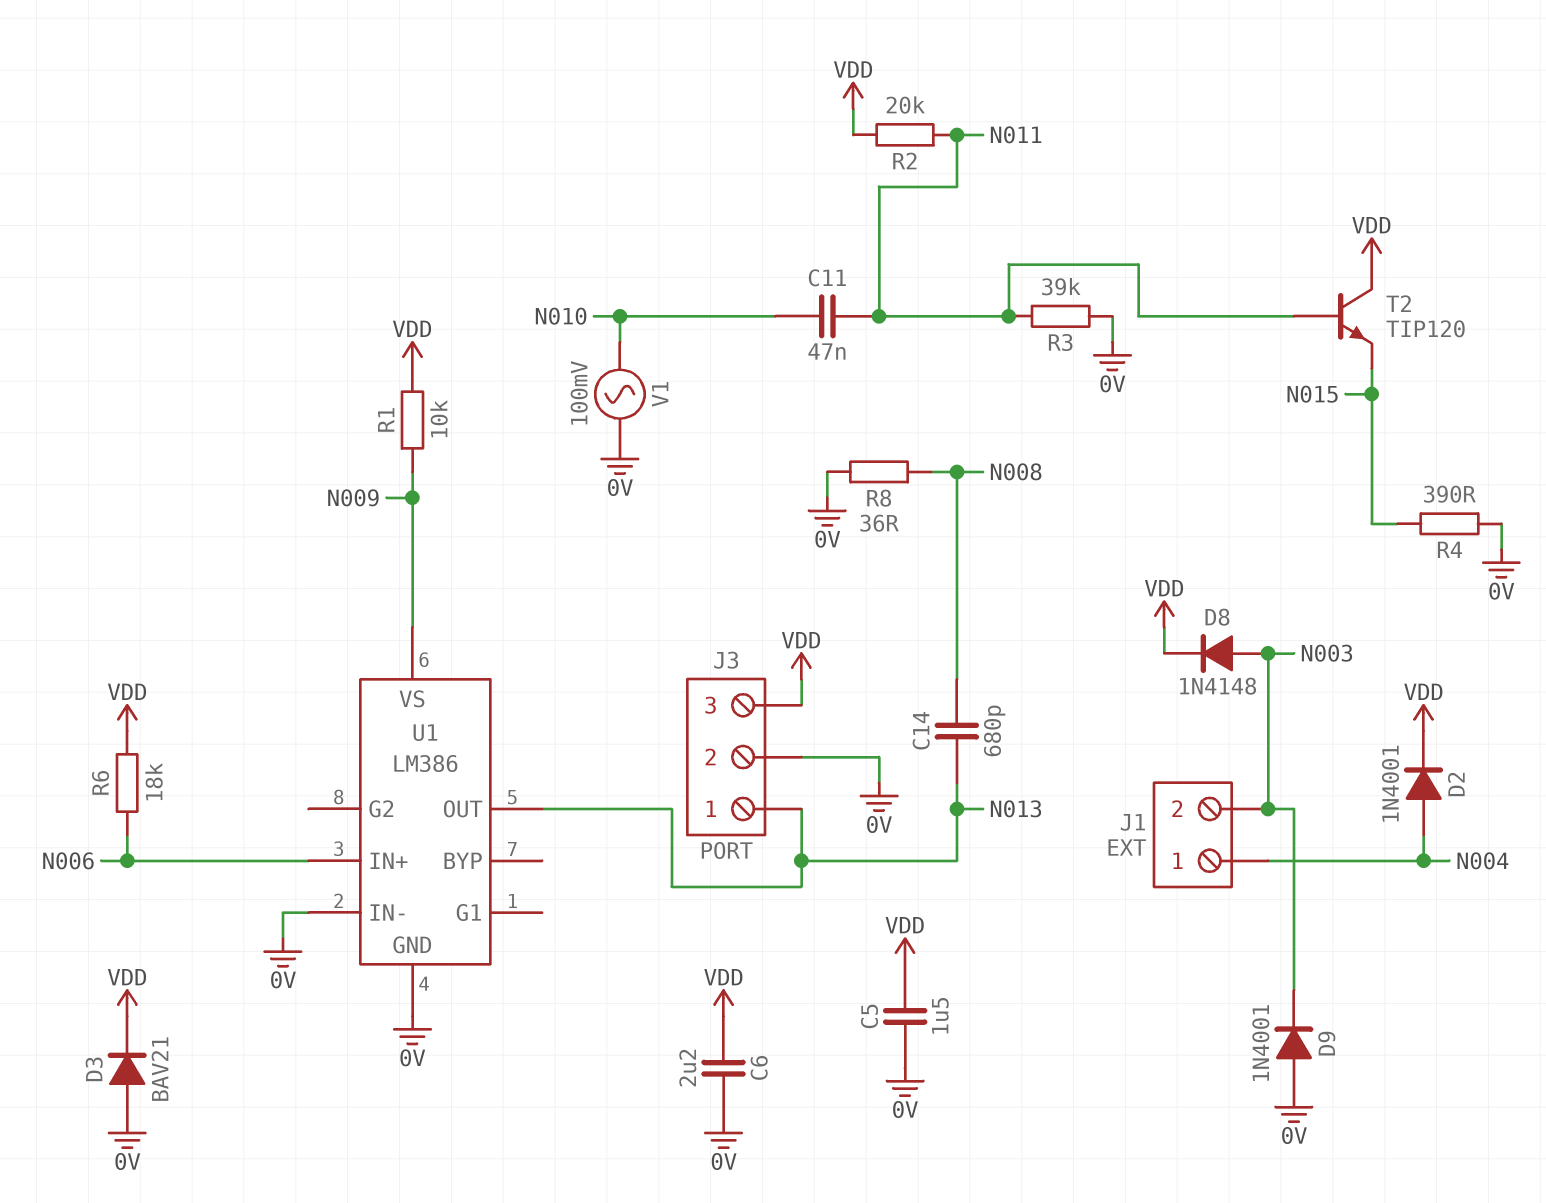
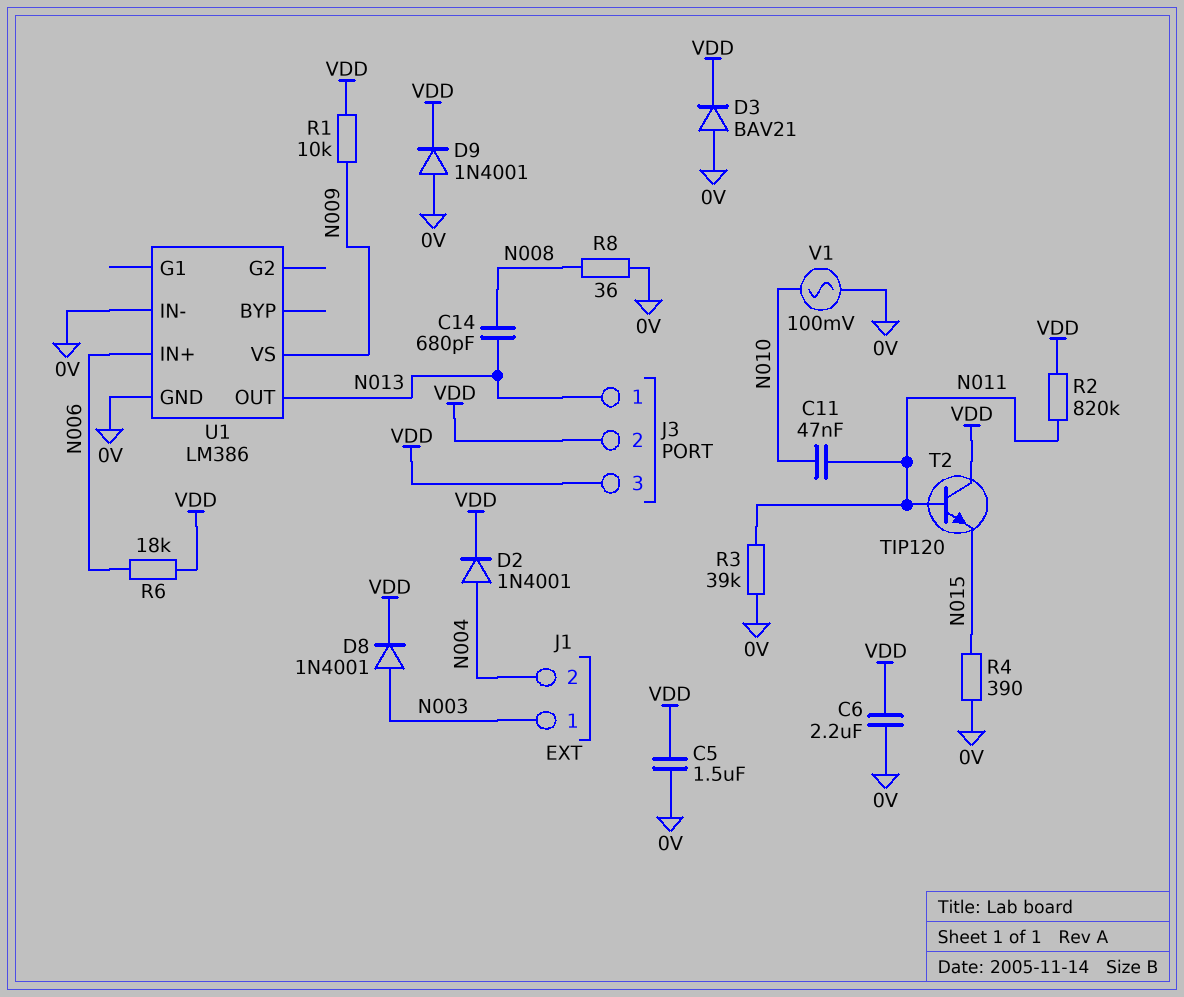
D8: diode 1N4148 (A N003, K VDD) -> diode 1N4001 (A N003, K VDD)
D9: diode 1N4001 (A 0V, K N003) -> diode 1N4001 (A 0V, K VDD)
J1 pin 1: N004 -> N003
J1 pin 2: N003 -> N004
J3 pin 2: 0V -> VDD
R2: 20k (N011, VDD) -> 820k (N011, VDD)

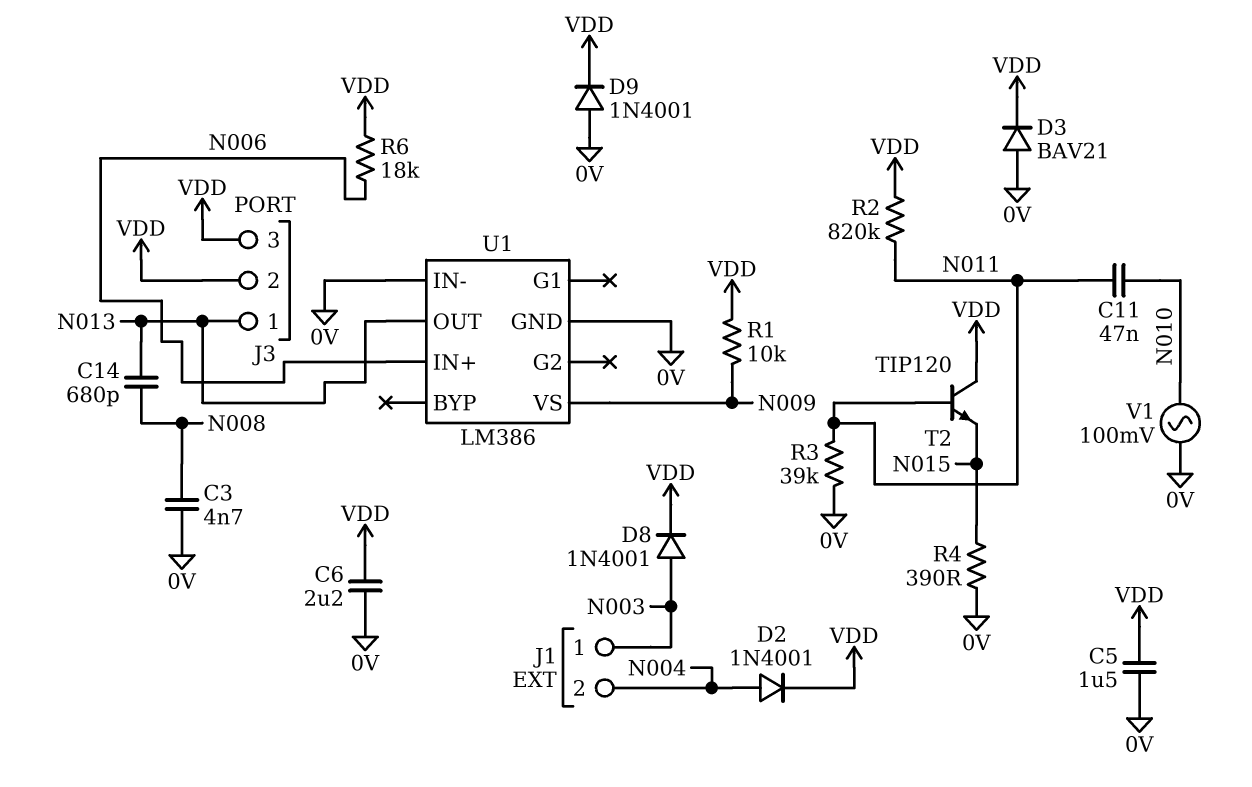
C3: none -> 4.7nF (0V, N008)
R8: 36 (0V, N008) -> none

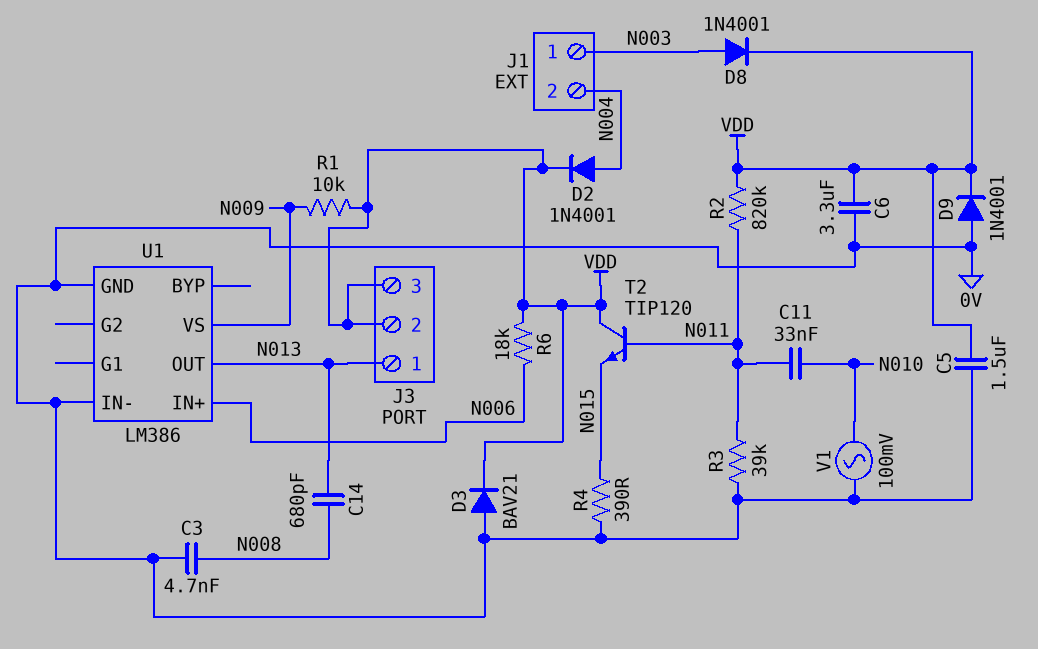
C6: 2.2uF (0V, VDD) -> 3.3uF (0V, VDD)
C11: 47nF (N010, N011) -> 33nF (N010, N011)

